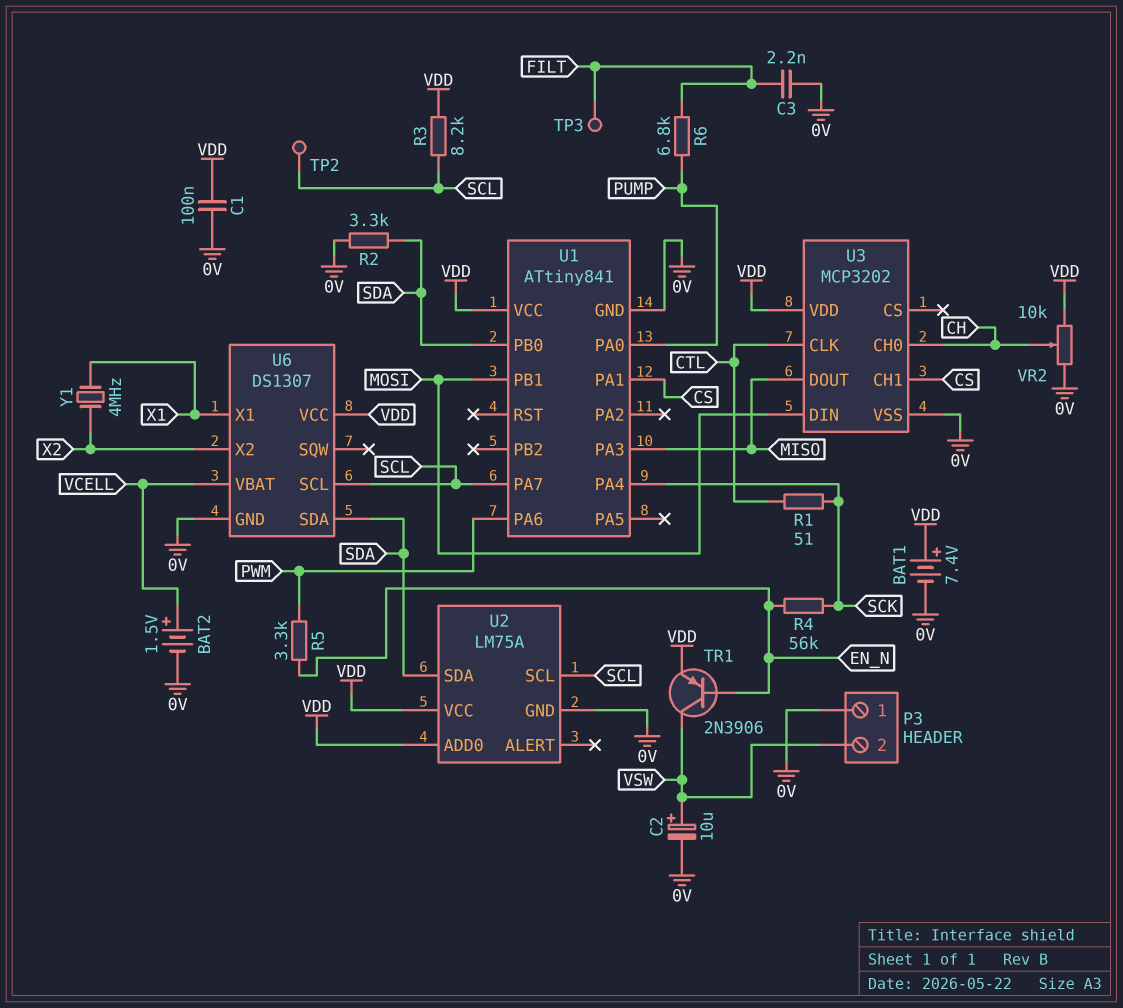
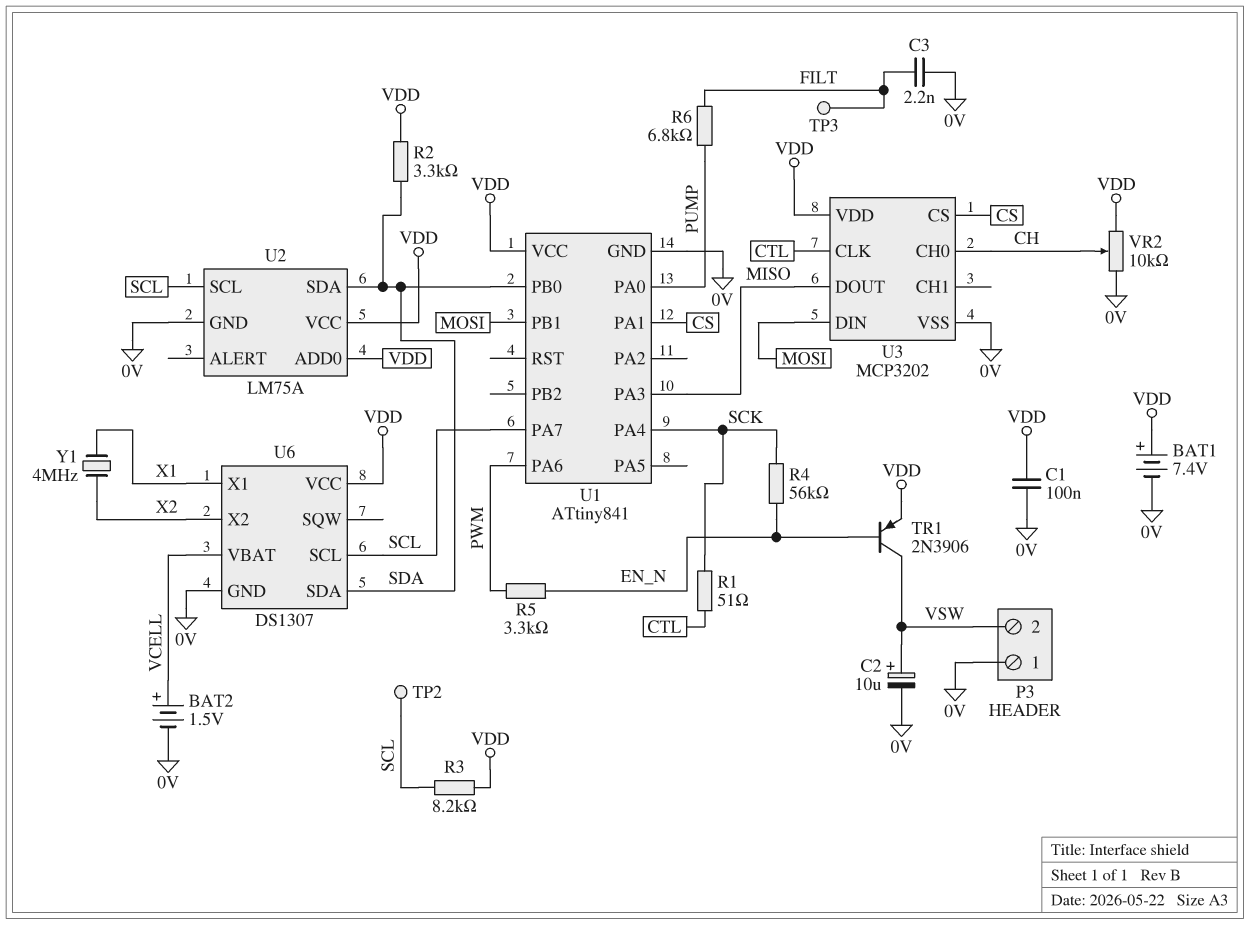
R2: 3.3k (0V, SDA) -> 3.3k (SDA, VDD)
U3 pin CH1: CS -> none
U3 pin CS: none -> CS

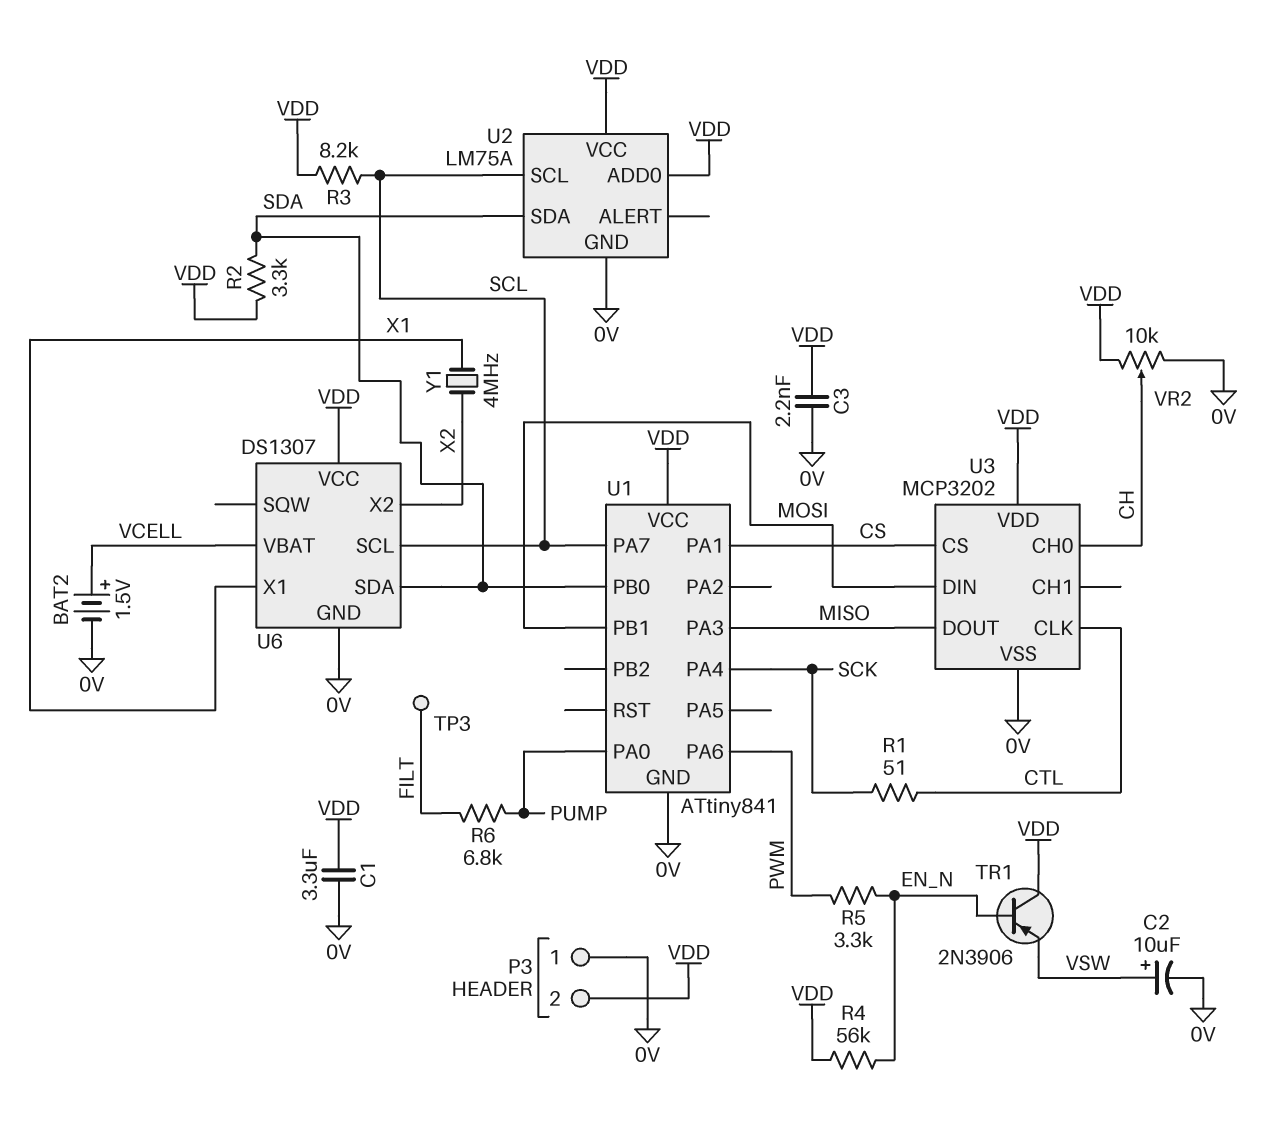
BAT1: 7.4V (plus VDD, minus 0V) -> none
C1: 100nF (0V, VDD) -> 3.3uF (0V, VDD)
C3: 2.2nF (0V, FILT) -> 2.2nF (0V, VDD)
P3 pin 2: VSW -> VDD
R4: 56k (EN_N, SCK) -> 56k (EN_N, VDD)
TP2: test point (SCL) -> none
TR1: PNP 2N3906 (B EN_N, C VSW, E VDD) -> PNP 2N3906 (B EN_N, C VDD, E VSW)

